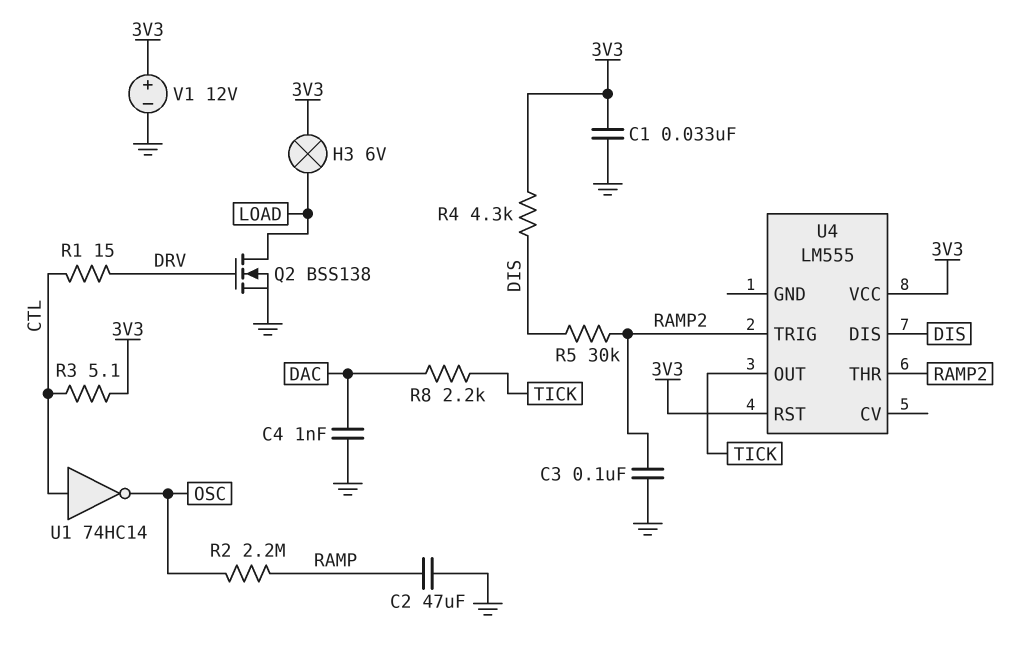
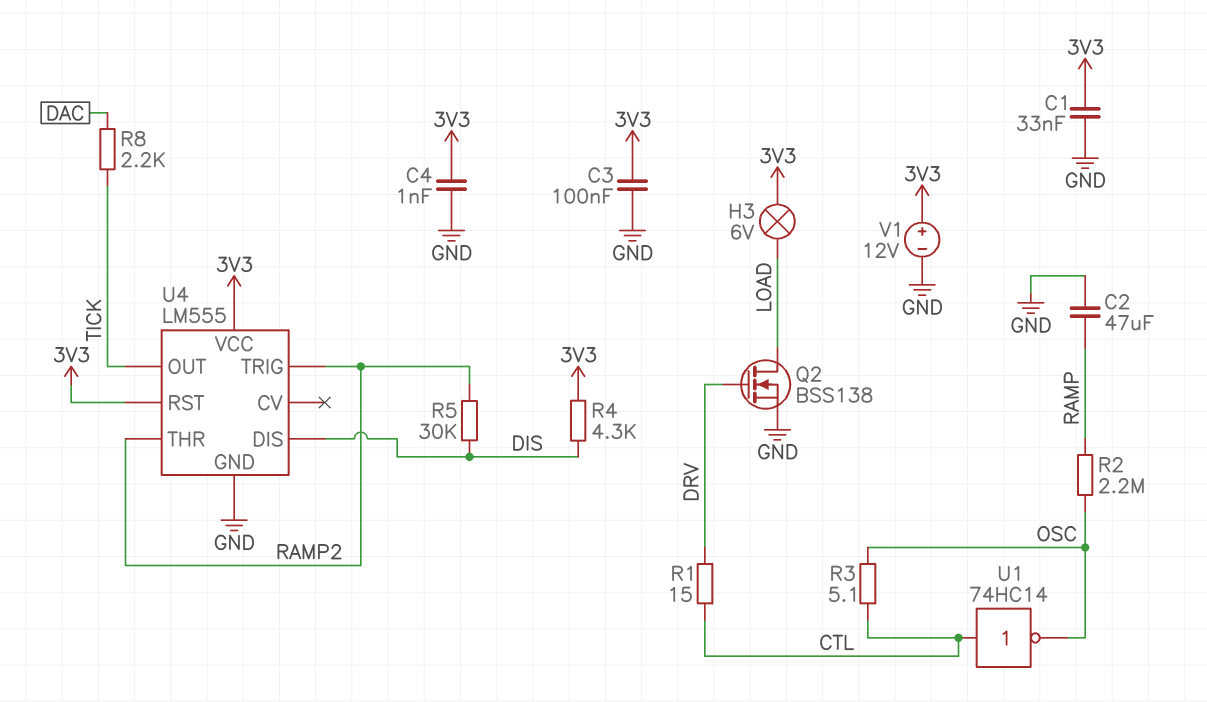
C3: 100nF (GND, RAMP2) -> 100nF (3V3, GND)
C4: 1nF (DAC, GND) -> 1nF (3V3, GND)
R3: 5.1 (3V3, CTL) -> 5.1 (CTL, OSC)
U4 pin GND: none -> GND

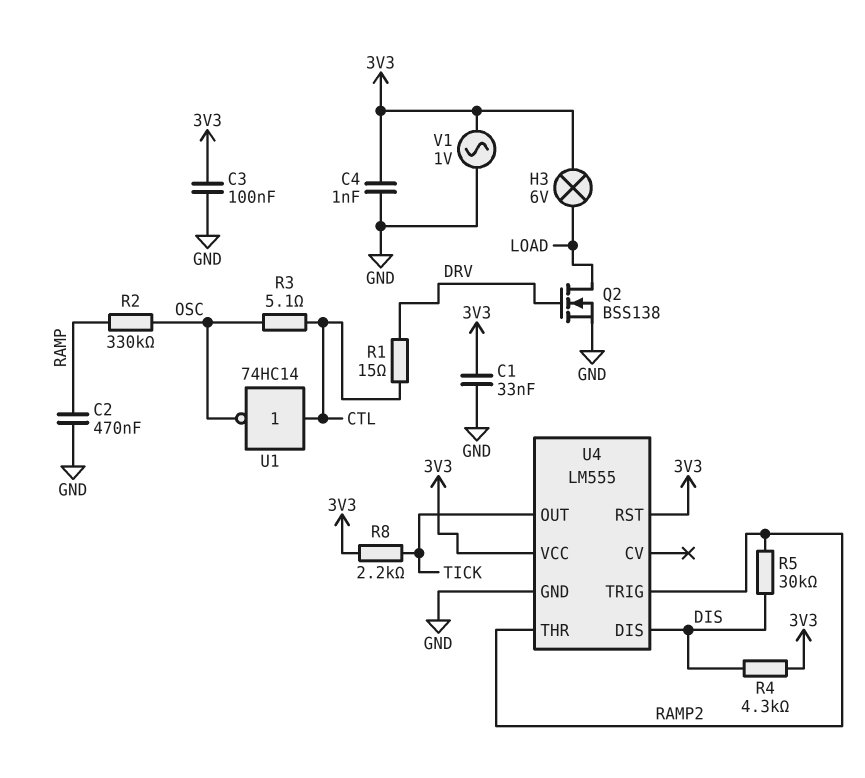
C2: 47uF (GND, RAMP) -> 470nF (GND, RAMP)
R2: 2.2M (OSC, RAMP) -> 330k (OSC, RAMP)
R8: 2.2k (DAC, TICK) -> 2.2k (3V3, TICK)
V1: 12V (plus 3V3, minus GND) -> AC 1V (3V3, GND)

